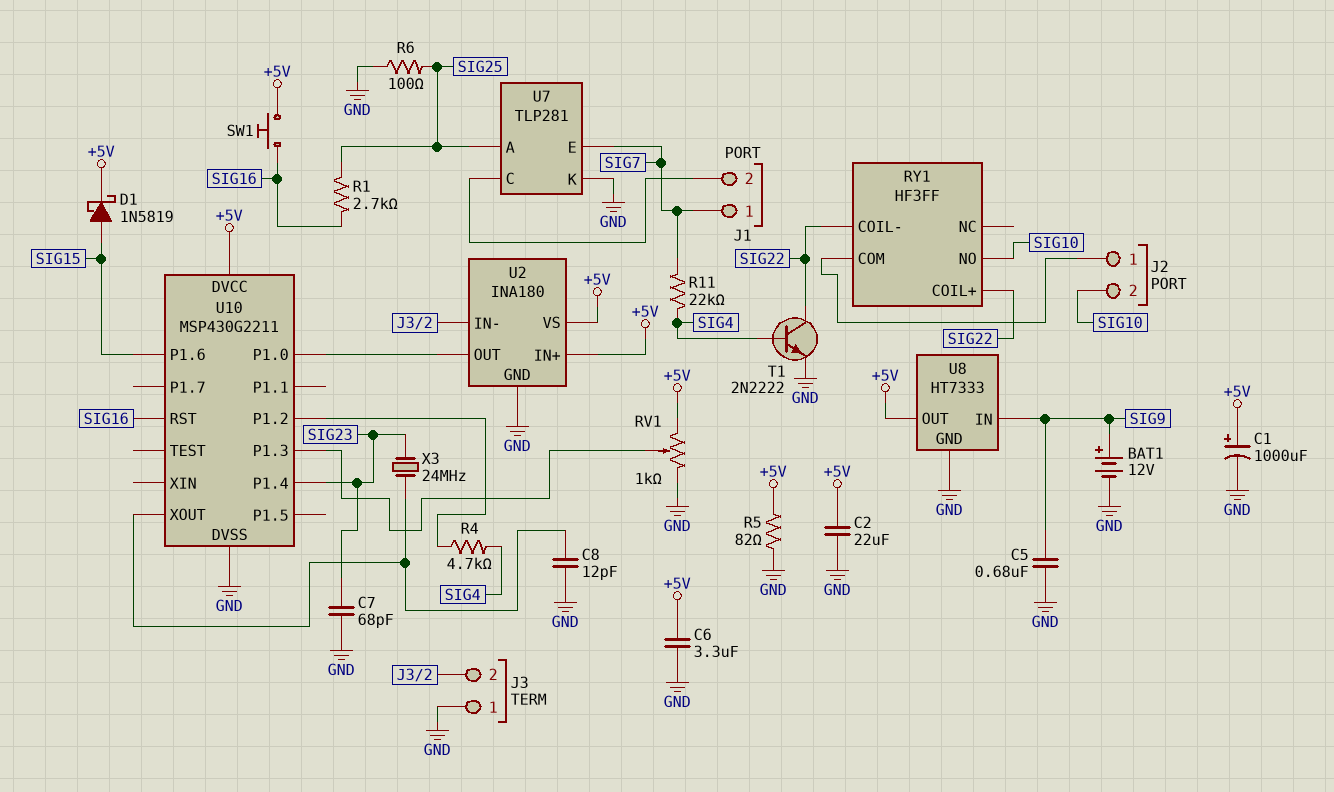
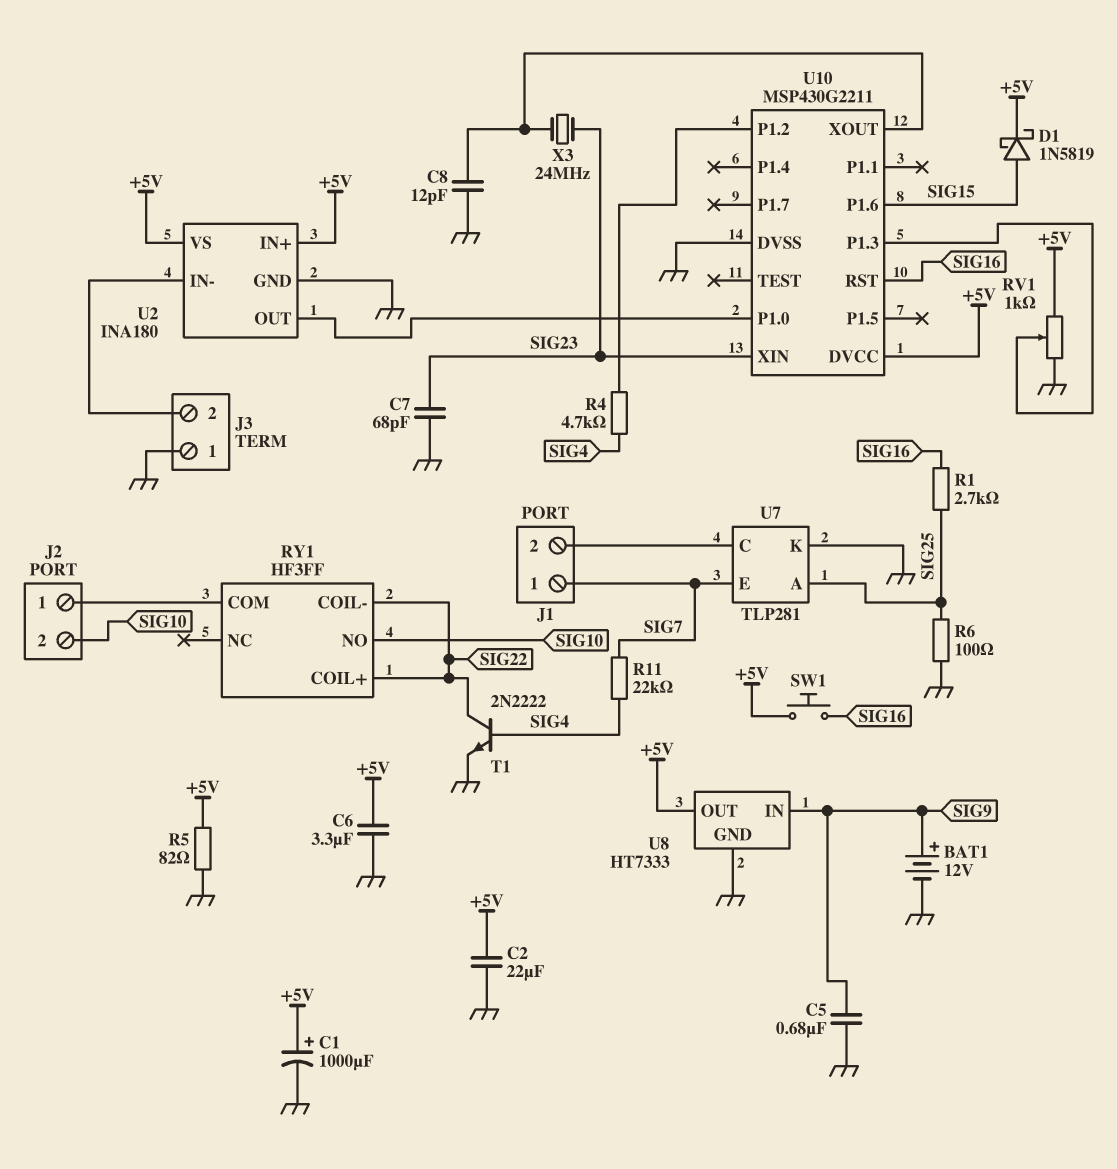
U10 pin P1.4: SIG23 -> none
U10 pin XIN: none -> SIG23

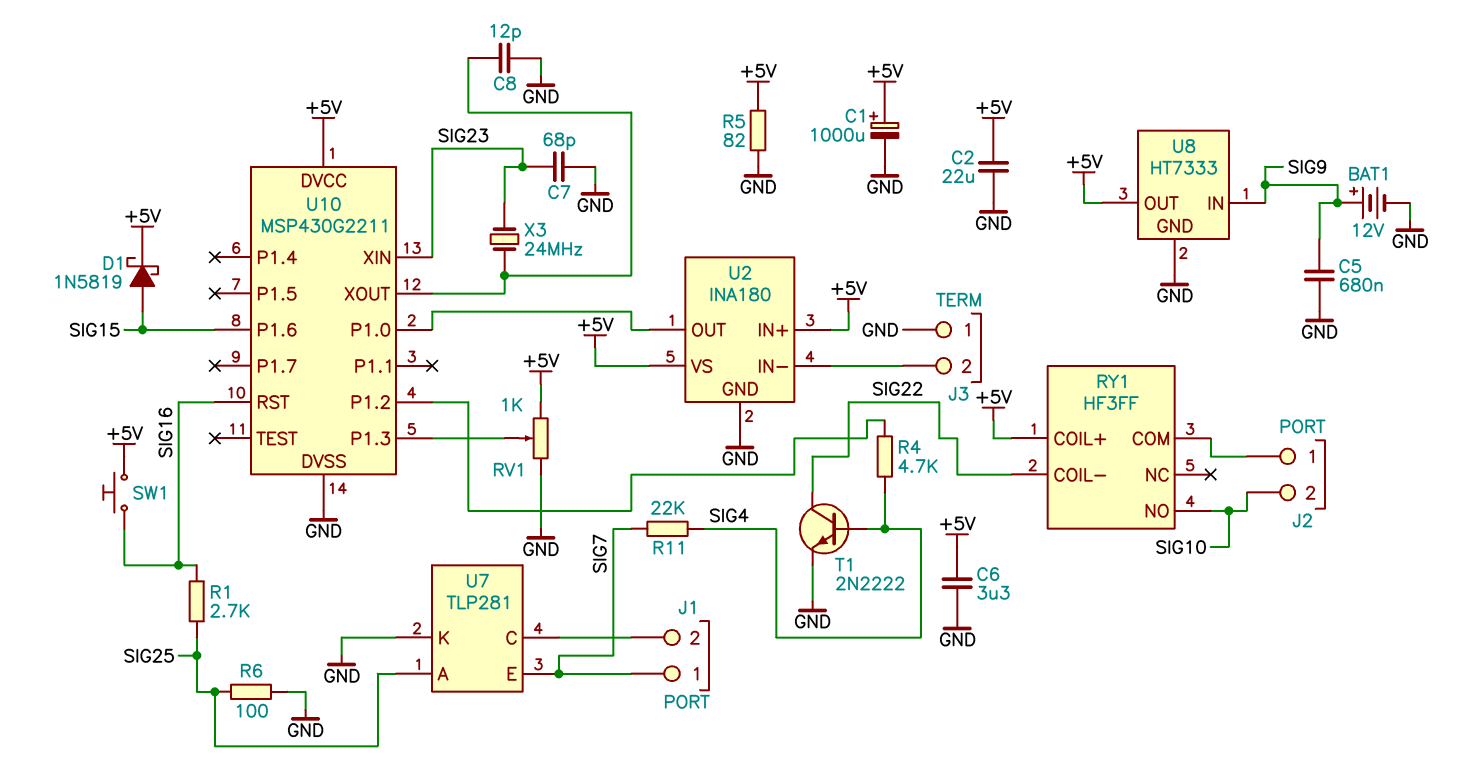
RY1 pin COIL+: SIG22 -> +5V

